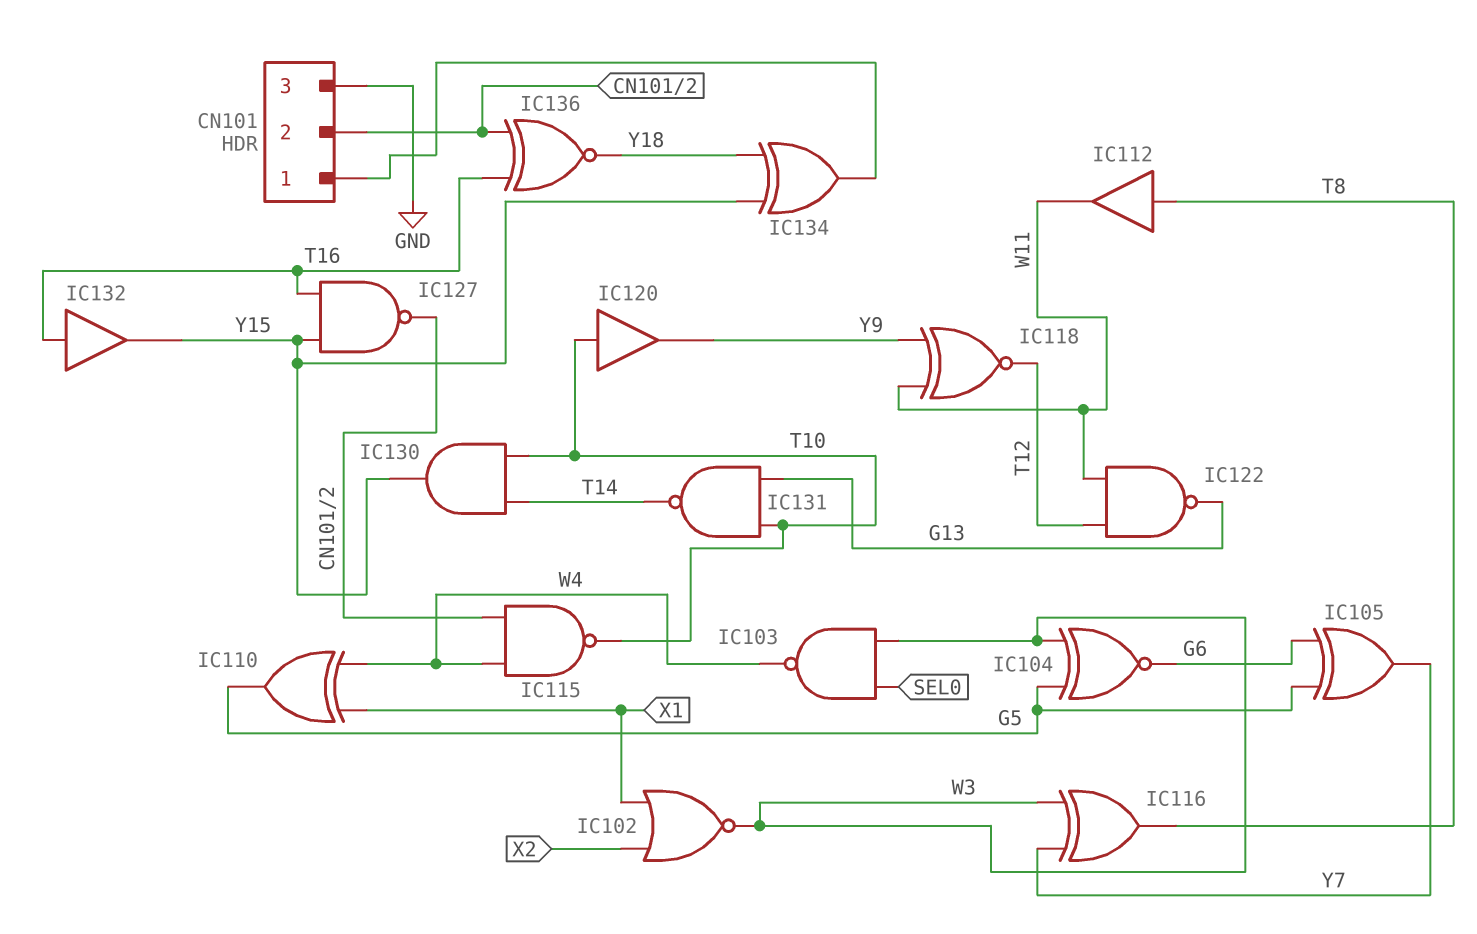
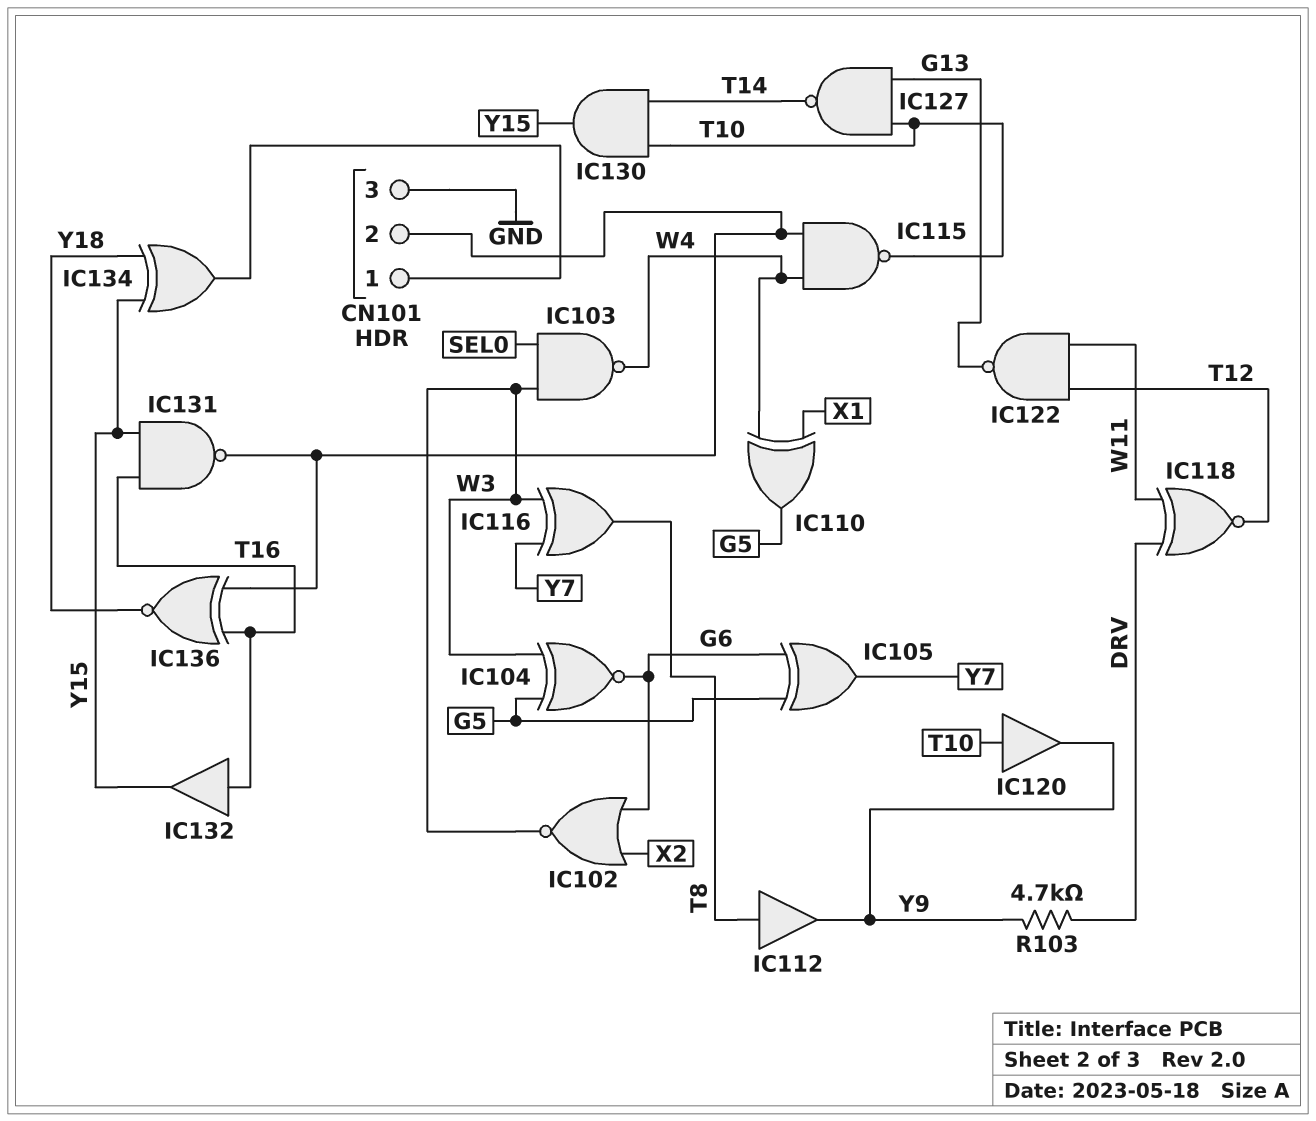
IC102: NOR (in X1, in X2, out W3) -> NOR (in G6, in X2, out W3)
IC112: buffer (in T8, out W11) -> buffer (in T8, out Y9)
IC118: XNOR (in W11, in Y9, out T12) -> XNOR (in DRV, in W11, out T12)
IC127: NAND (in T16, in Y15, out CN101/2) -> NAND (in G13, in T10, out T14)
IC131: NAND (in G13, in T10, out T14) -> NAND (in T16, in Y15, out CN101/2)
R103: none -> 4.7k (DRV, Y9)

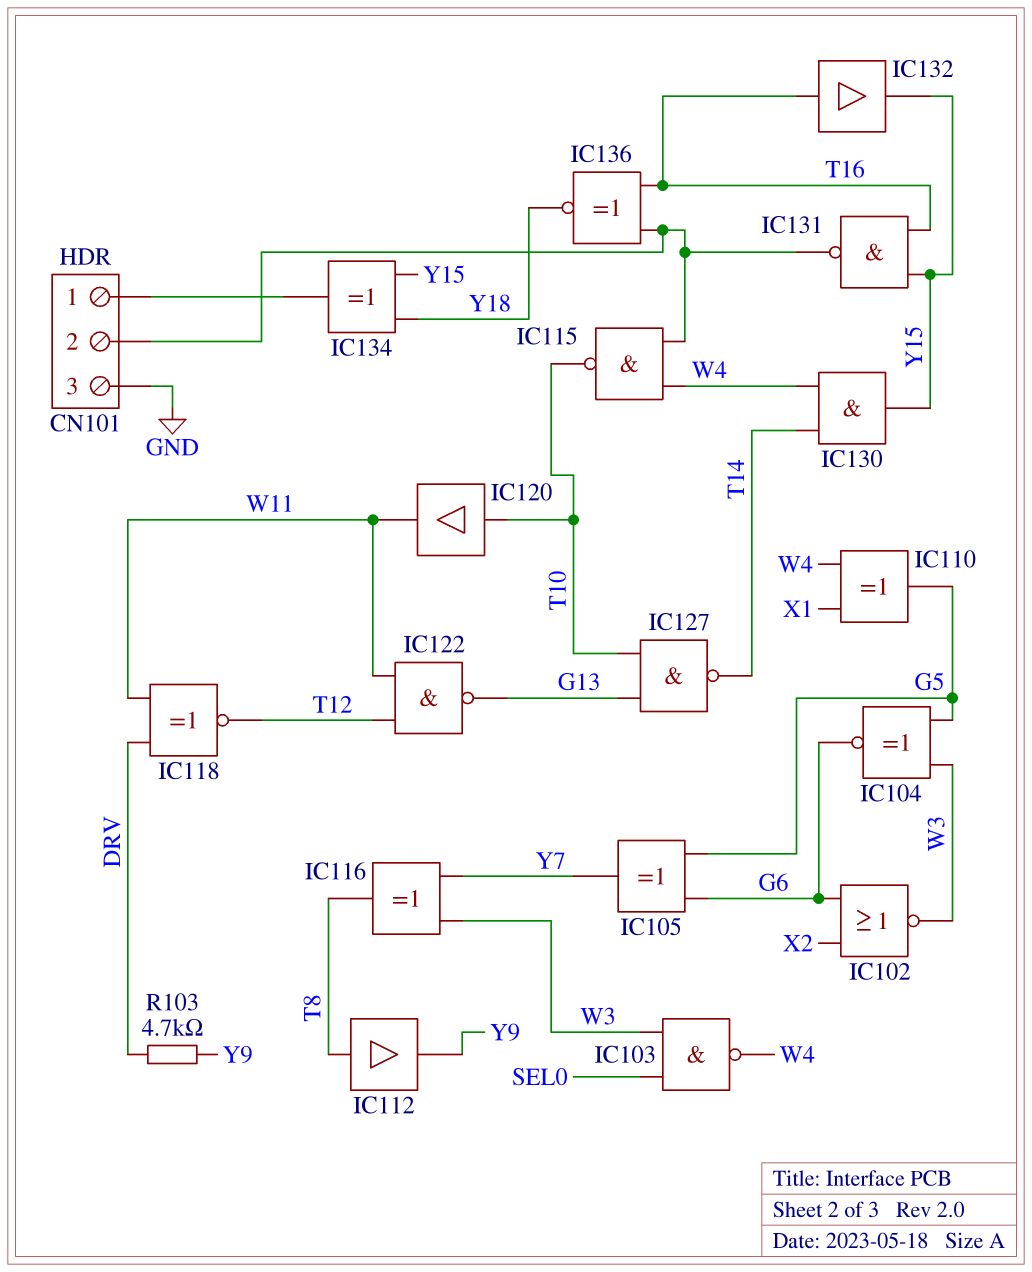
IC120: buffer (in T10, out Y9) -> buffer (in T10, out W11)
IC130: AND (in T10, in T14, out Y15) -> AND (in T14, in W4, out Y15)

